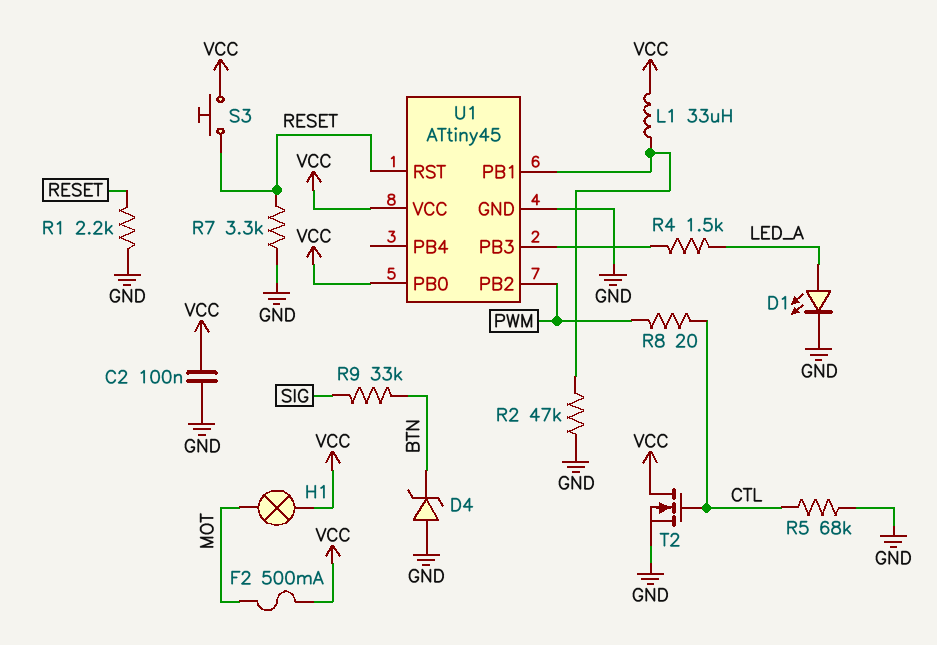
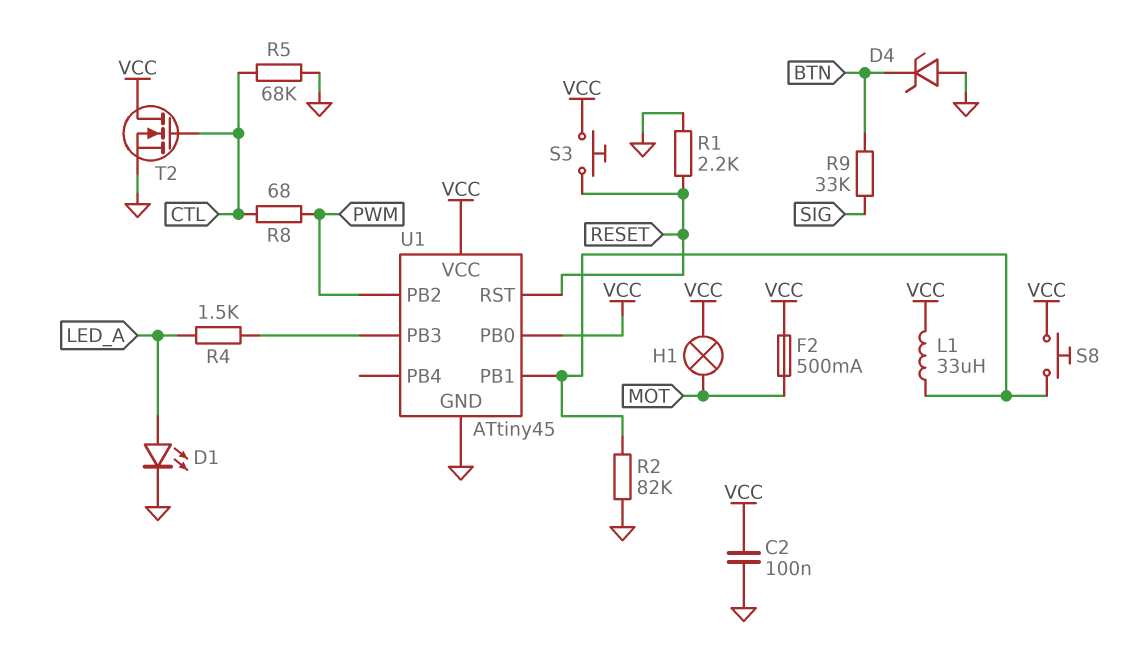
R2: 47k (GND, U1/PB1) -> 82k (GND, U1/PB1)
R7: 3.3k (GND, RESET) -> none
R8: 20 (CTL, PWM) -> 68 (CTL, PWM)
S8: none -> button (U1/PB1, VCC)

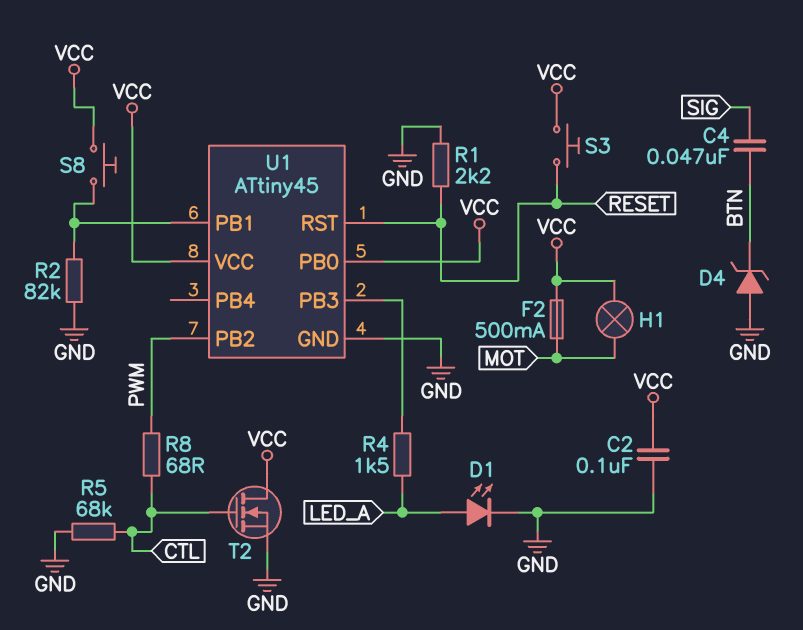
C4: none -> 47nF (BTN, SIG)
L1: 33uH (U1/PB1, VCC) -> none
R9: 33k (BTN, SIG) -> none

